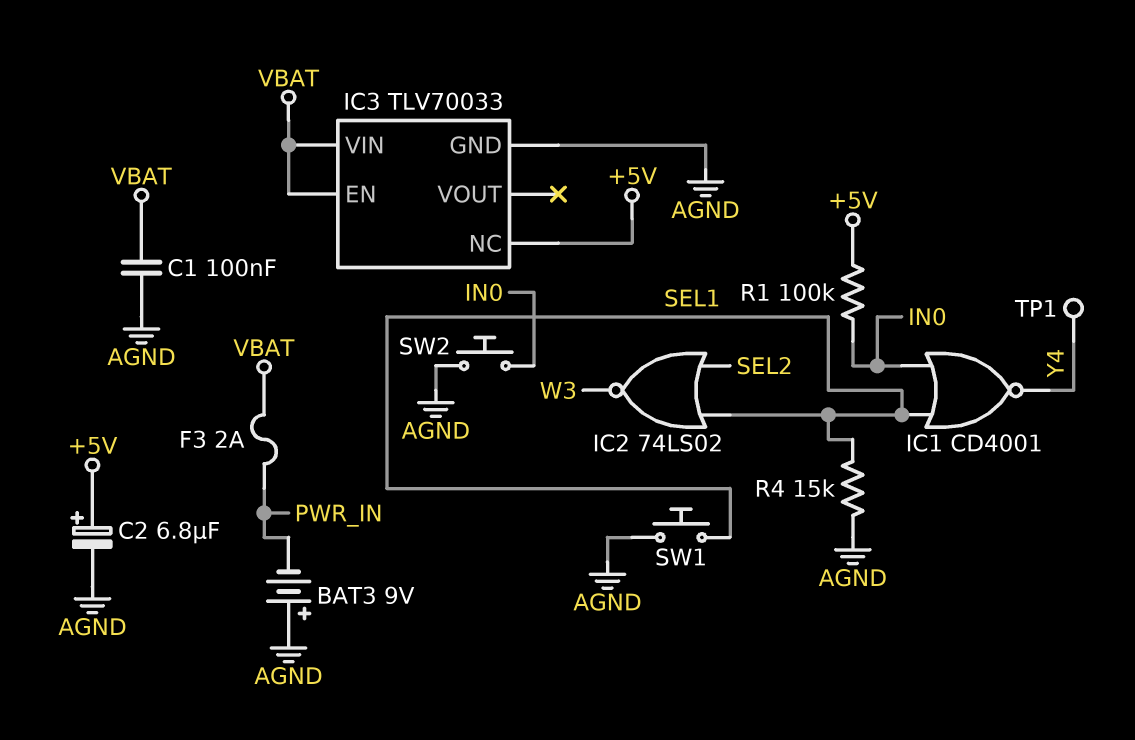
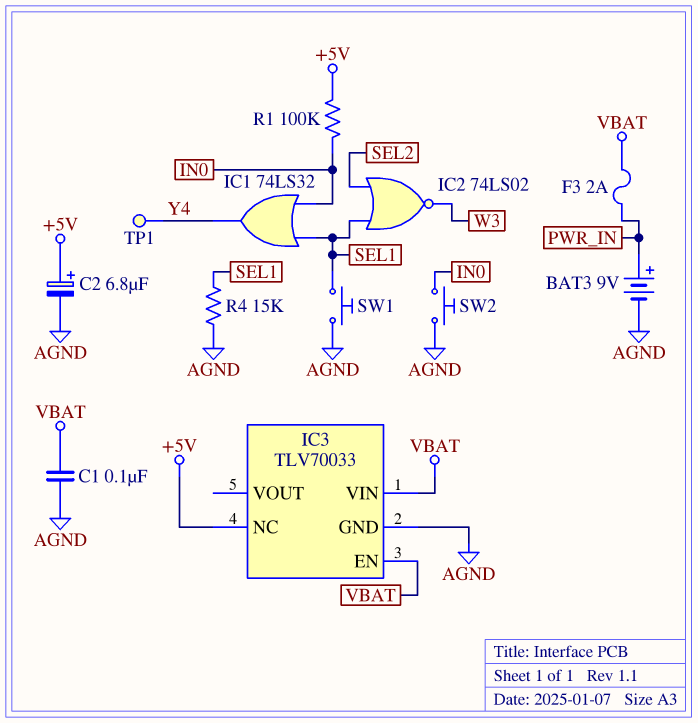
BAT3: 9V (plus AGND, minus PWR_IN) -> 9V (plus PWR_IN, minus AGND)
IC1: NOR CD4001 (in IN0, in SEL1, out Y4) -> OR 74LS32 (in IN0, in SEL1, out Y4)

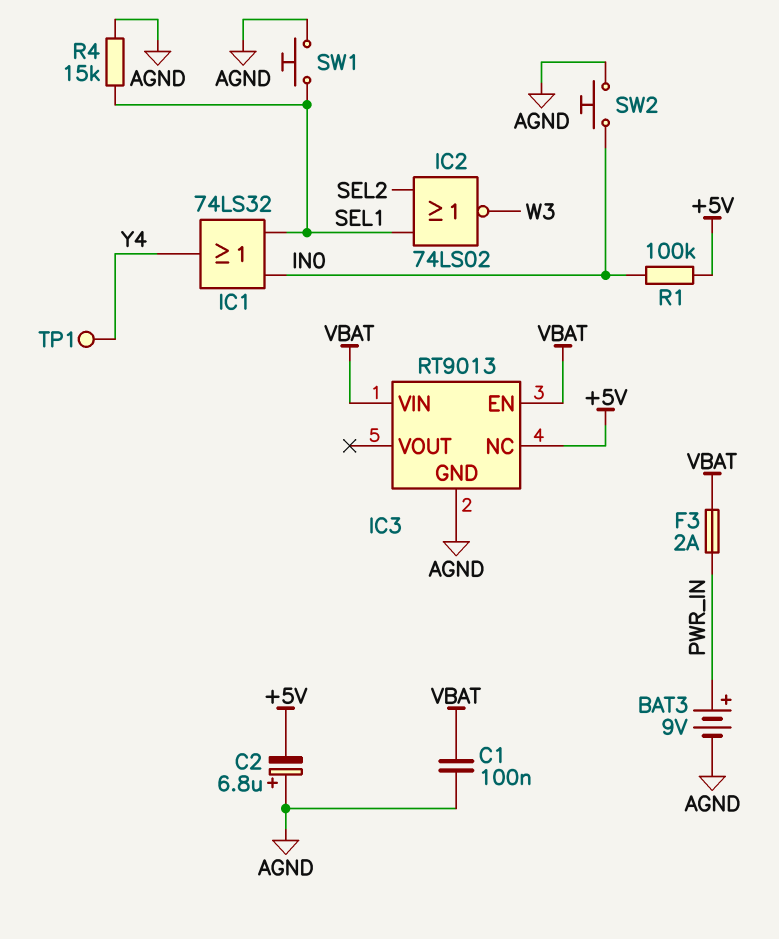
C2: 6.8uF (plus +5V, minus AGND) -> 6.8uF (plus AGND, minus +5V)
IC3: TLV70033 -> RT9013

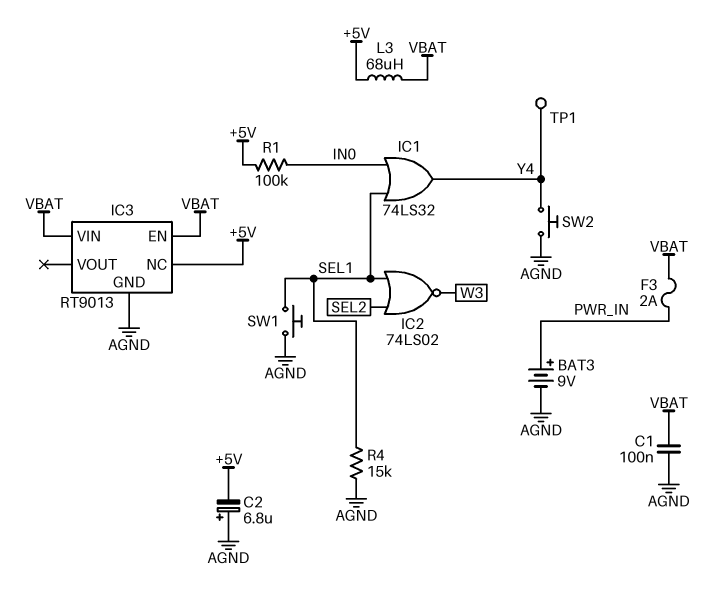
L3: none -> 68uH (+5V, VBAT)
SW2: button (AGND, IN0) -> button (AGND, Y4)

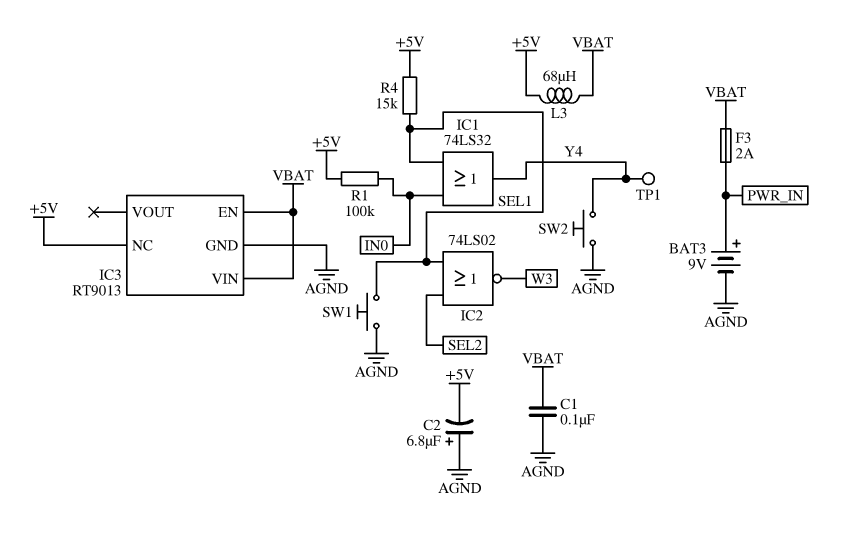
R4: 15k (AGND, SEL1) -> 15k (+5V, SEL1)

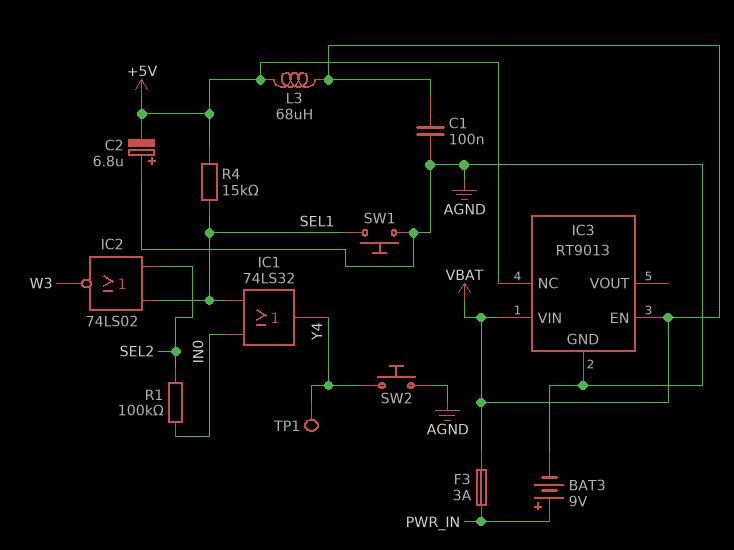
F3: 2A (PWR_IN, VBAT) -> 3A (PWR_IN, VBAT)
R1: 100k (+5V, IN0) -> 100k (IN0, SEL2)

